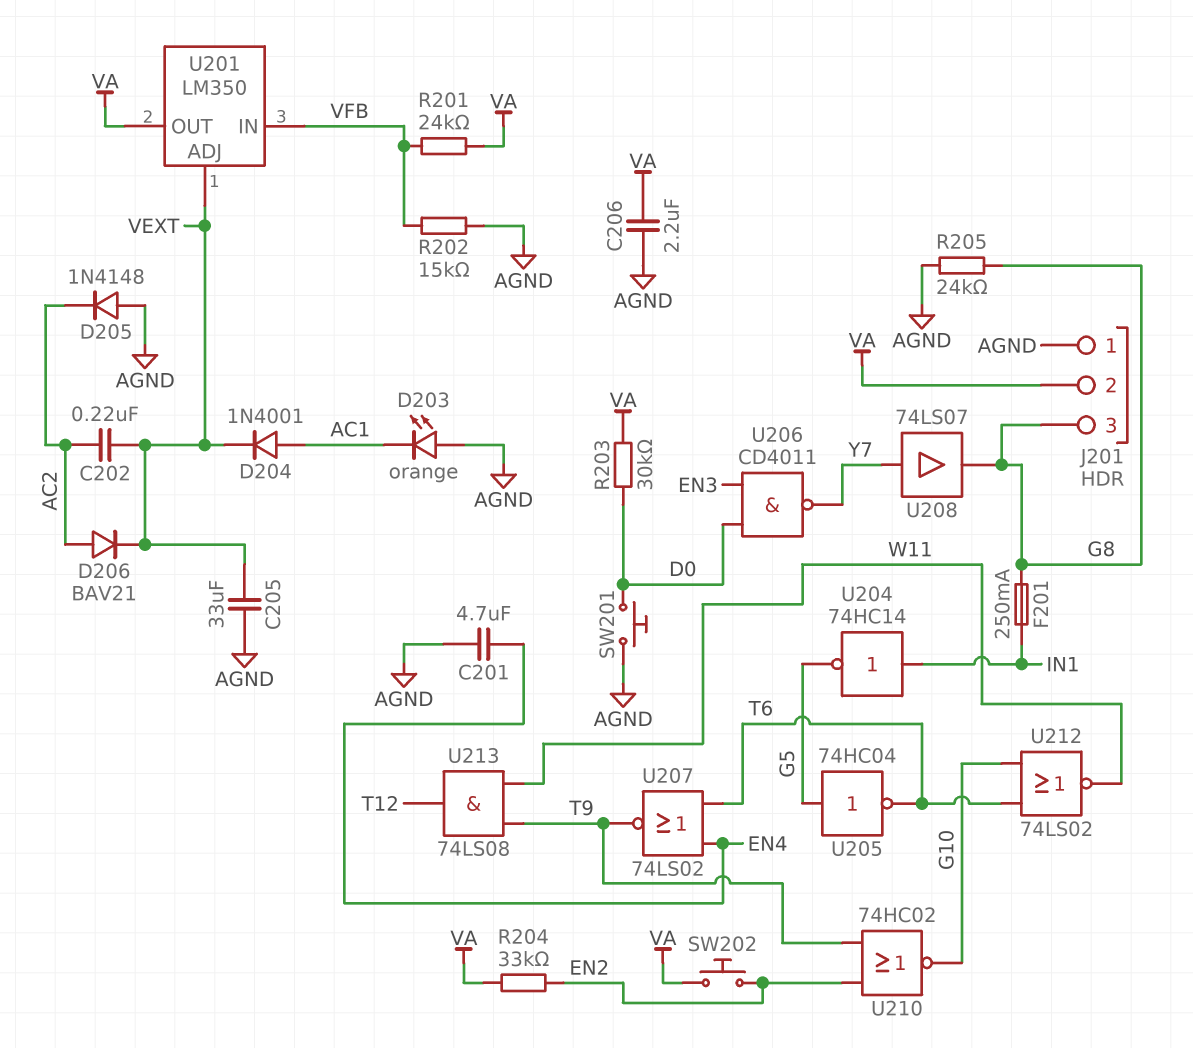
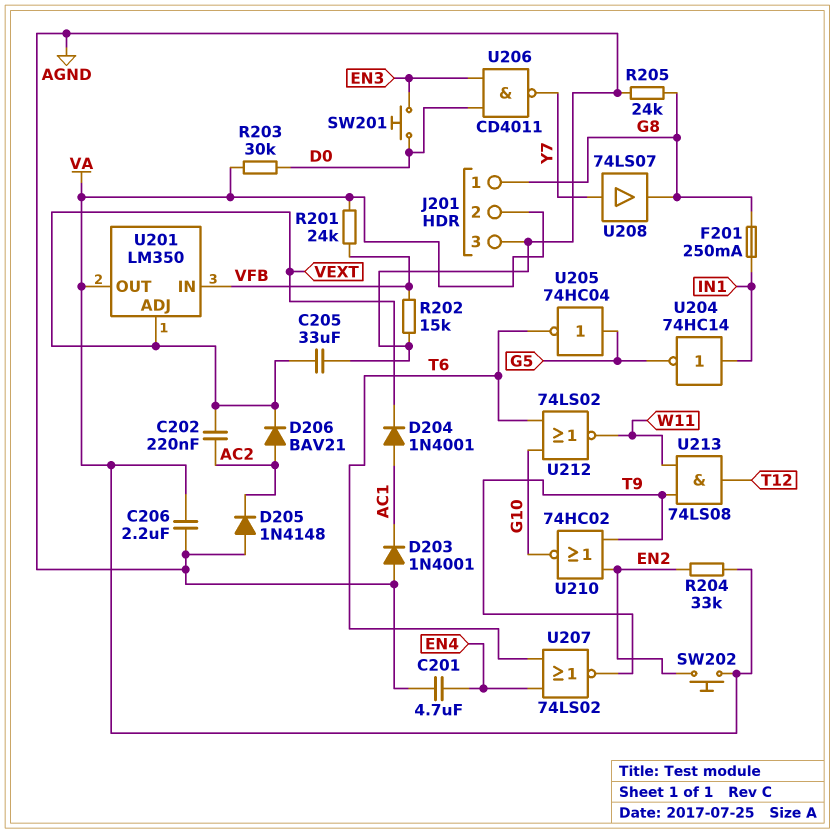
D203: LED orange (A AGND, K AC1) -> diode 1N4001 (A AGND, K AC1)
J201 pin 1: AGND -> G8
J201 pin 3: G8 -> AGND
SW201: button (AGND, D0) -> button (D0, EN3)

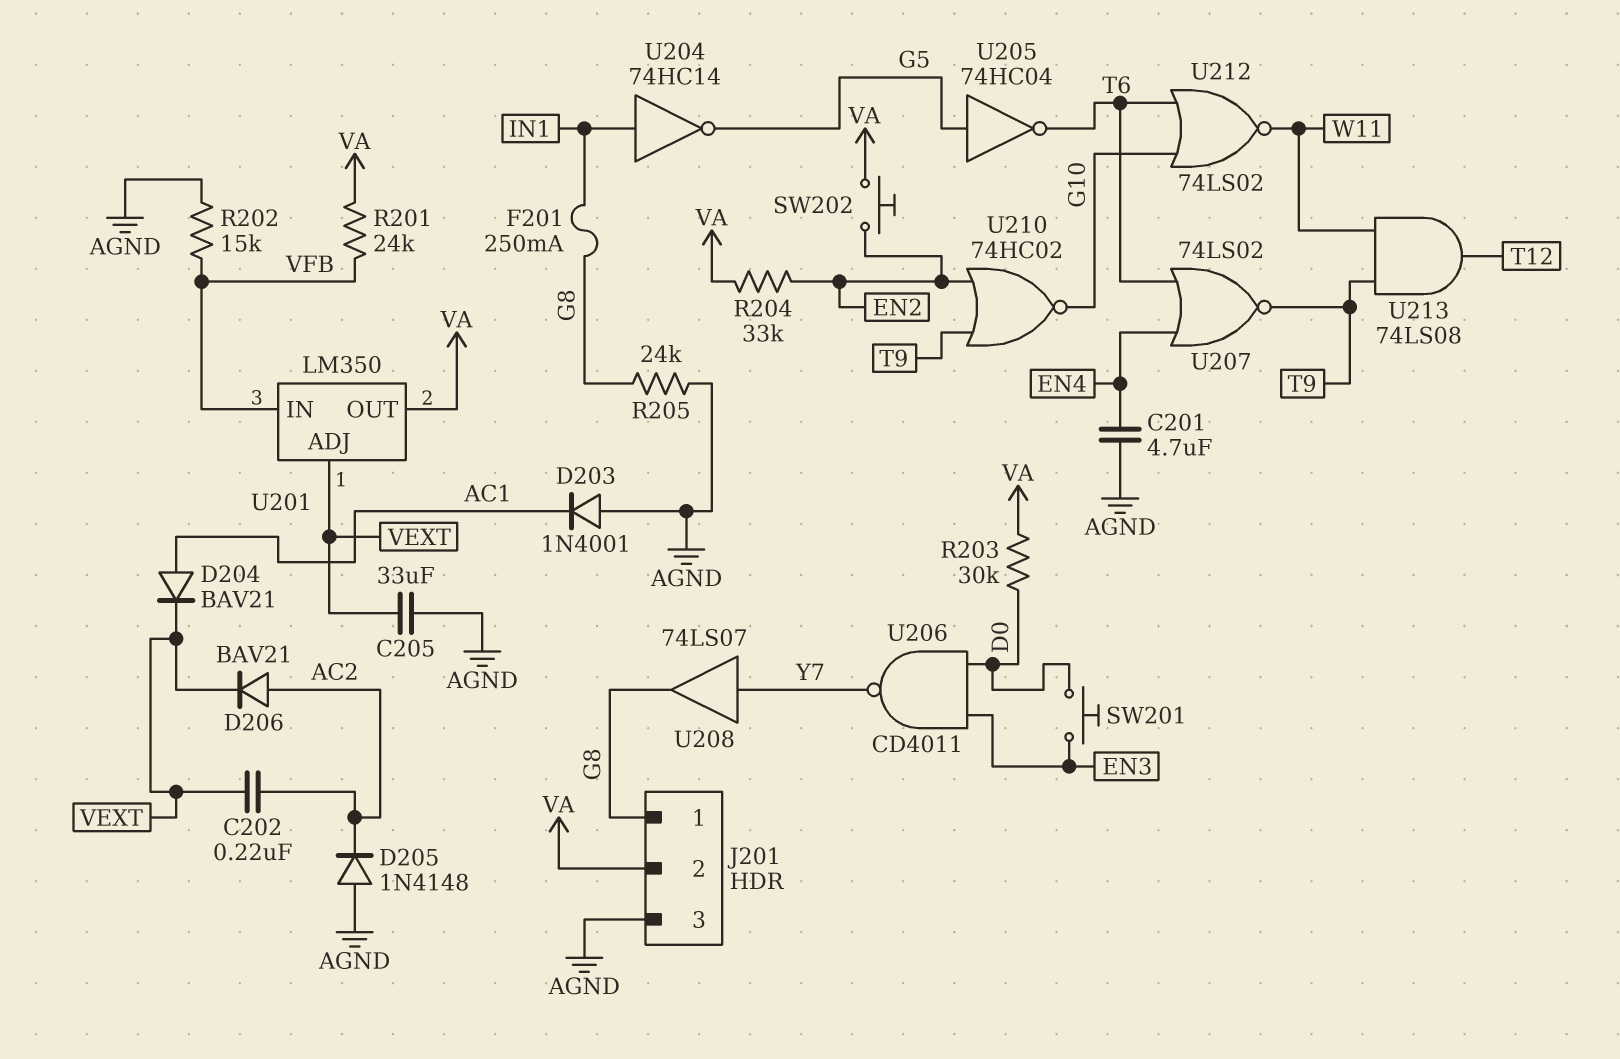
C206: 2.2uF (AGND, VA) -> none
D204: diode 1N4001 (A AC1, K VEXT) -> diode BAV21 (A AC1, K VEXT)

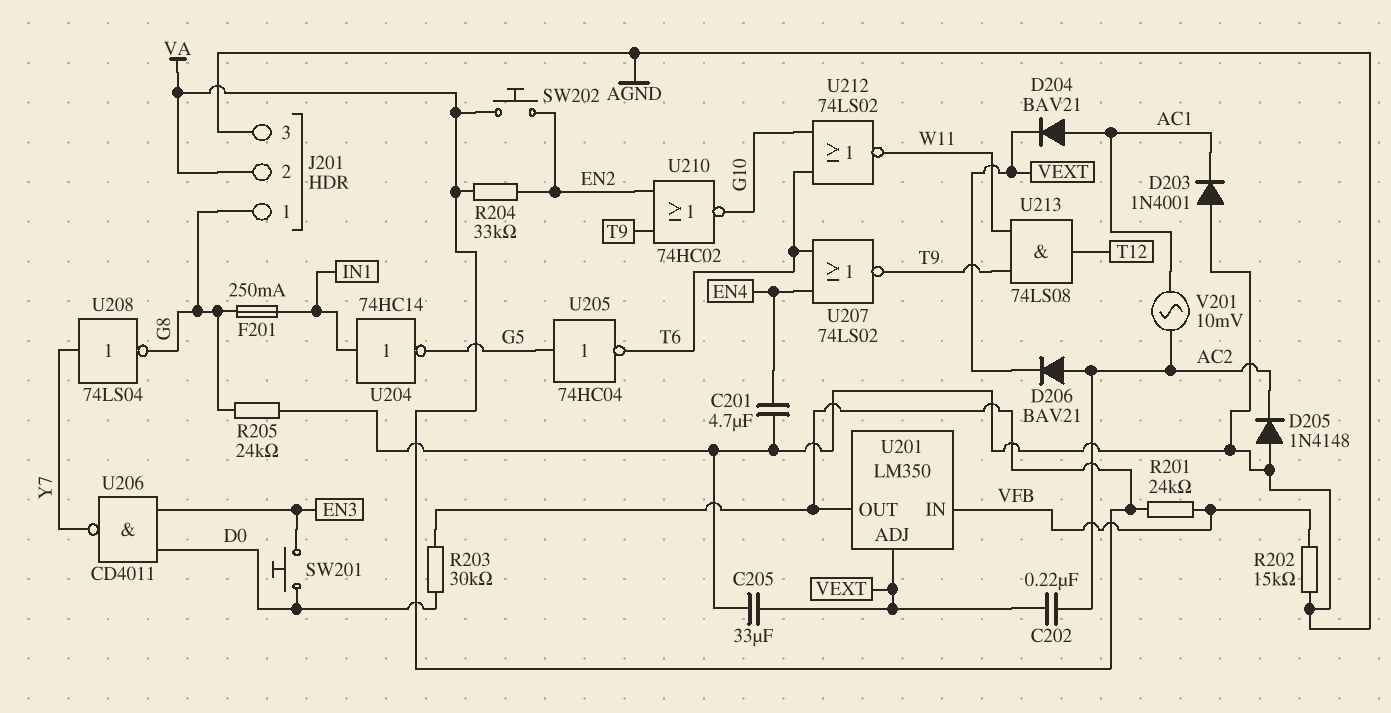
U208: buffer 74LS07 (in Y7, out G8) -> NOT 74LS04 (in Y7, out G8)
V201: none -> AC 10mV (AC1, AC2)

